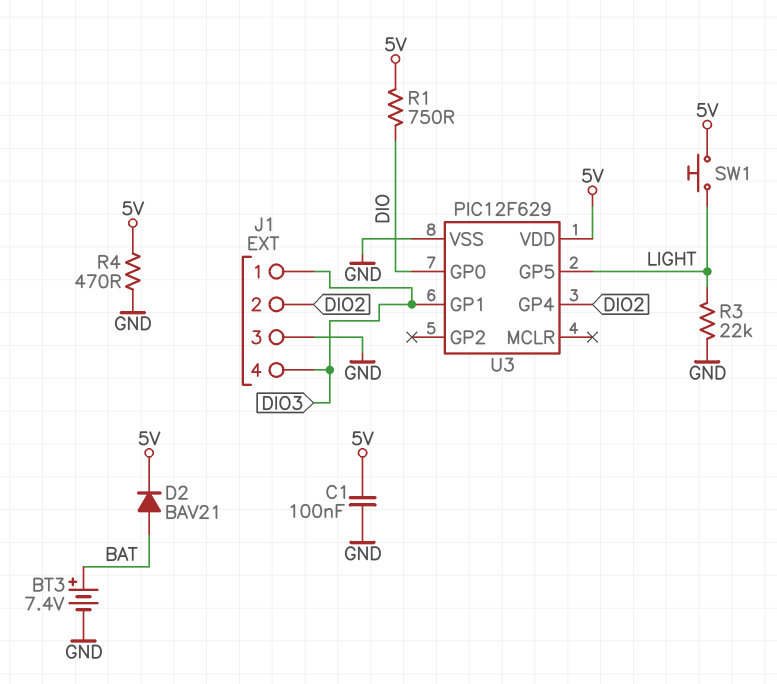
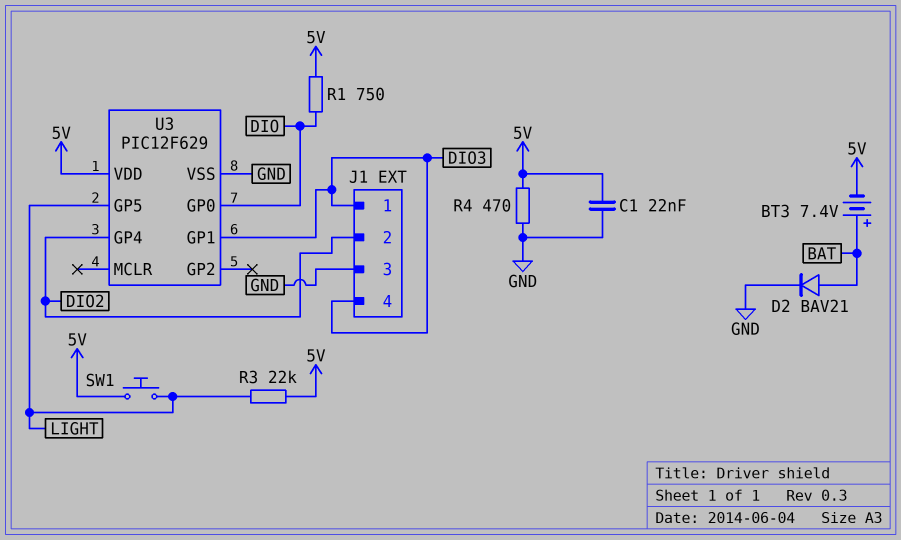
BT3: 7.4V (plus BAT, minus GND) -> 7.4V (plus BAT, minus 5V)
C1: 100nF (5V, GND) -> 22nF (5V, GND)
D2: diode BAV21 (A BAT, K 5V) -> diode BAV21 (A BAT, K GND)
R3: 22k (GND, LIGHT) -> 22k (5V, LIGHT)

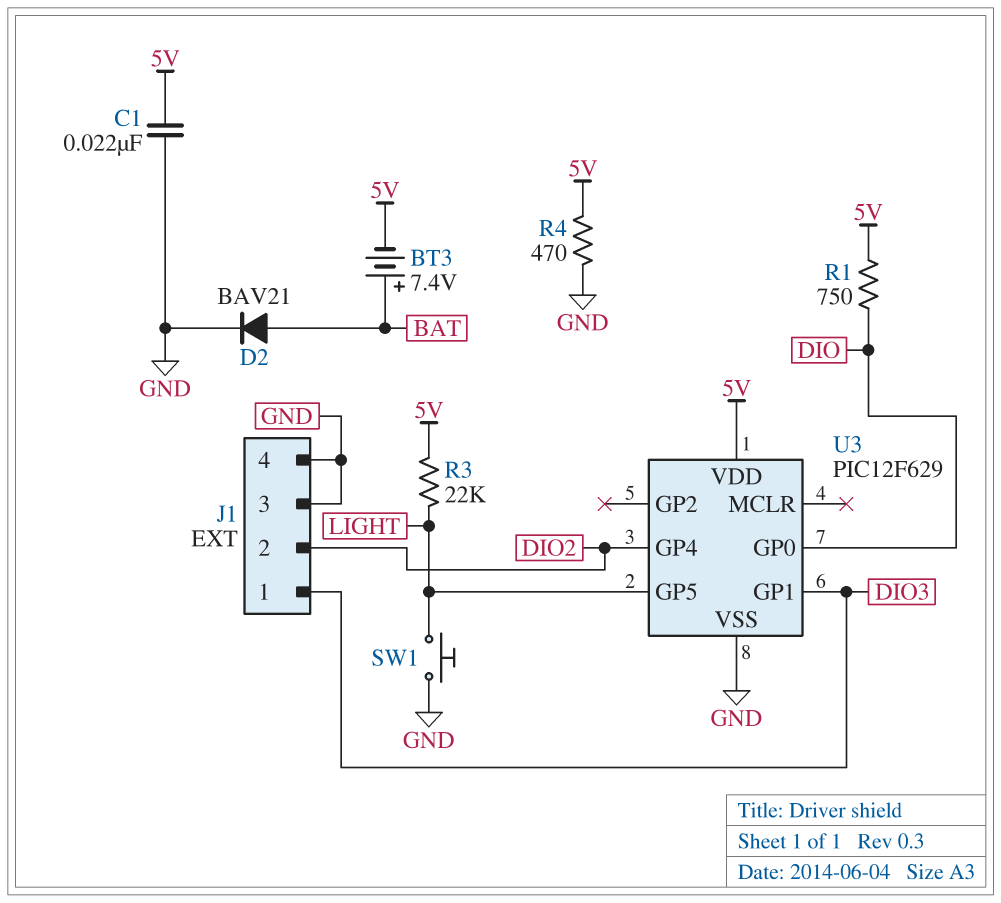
J1 pin 4: DIO3 -> GND
SW1: button (5V, LIGHT) -> button (GND, LIGHT)

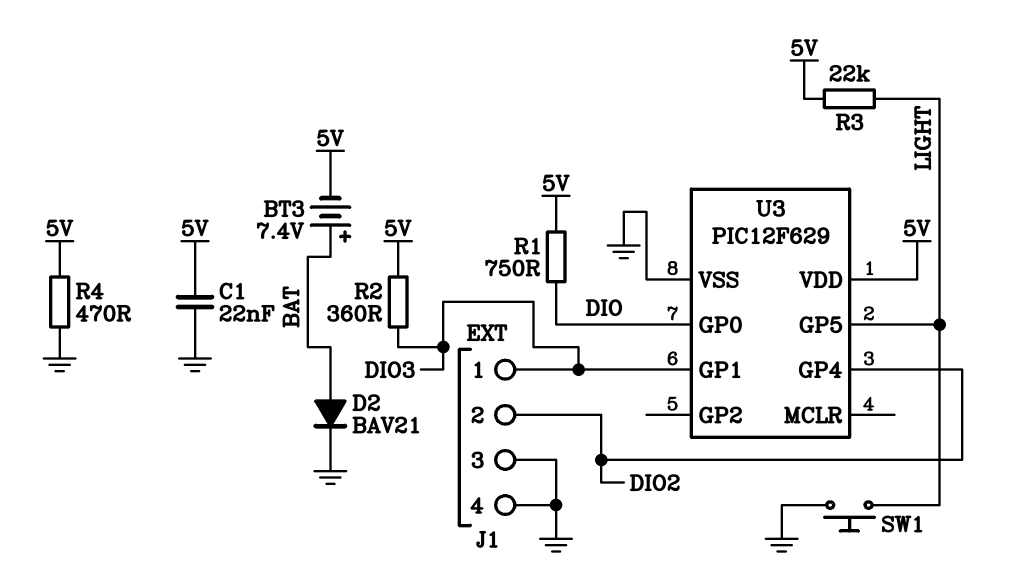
R2: none -> 360 (5V, DIO3)

